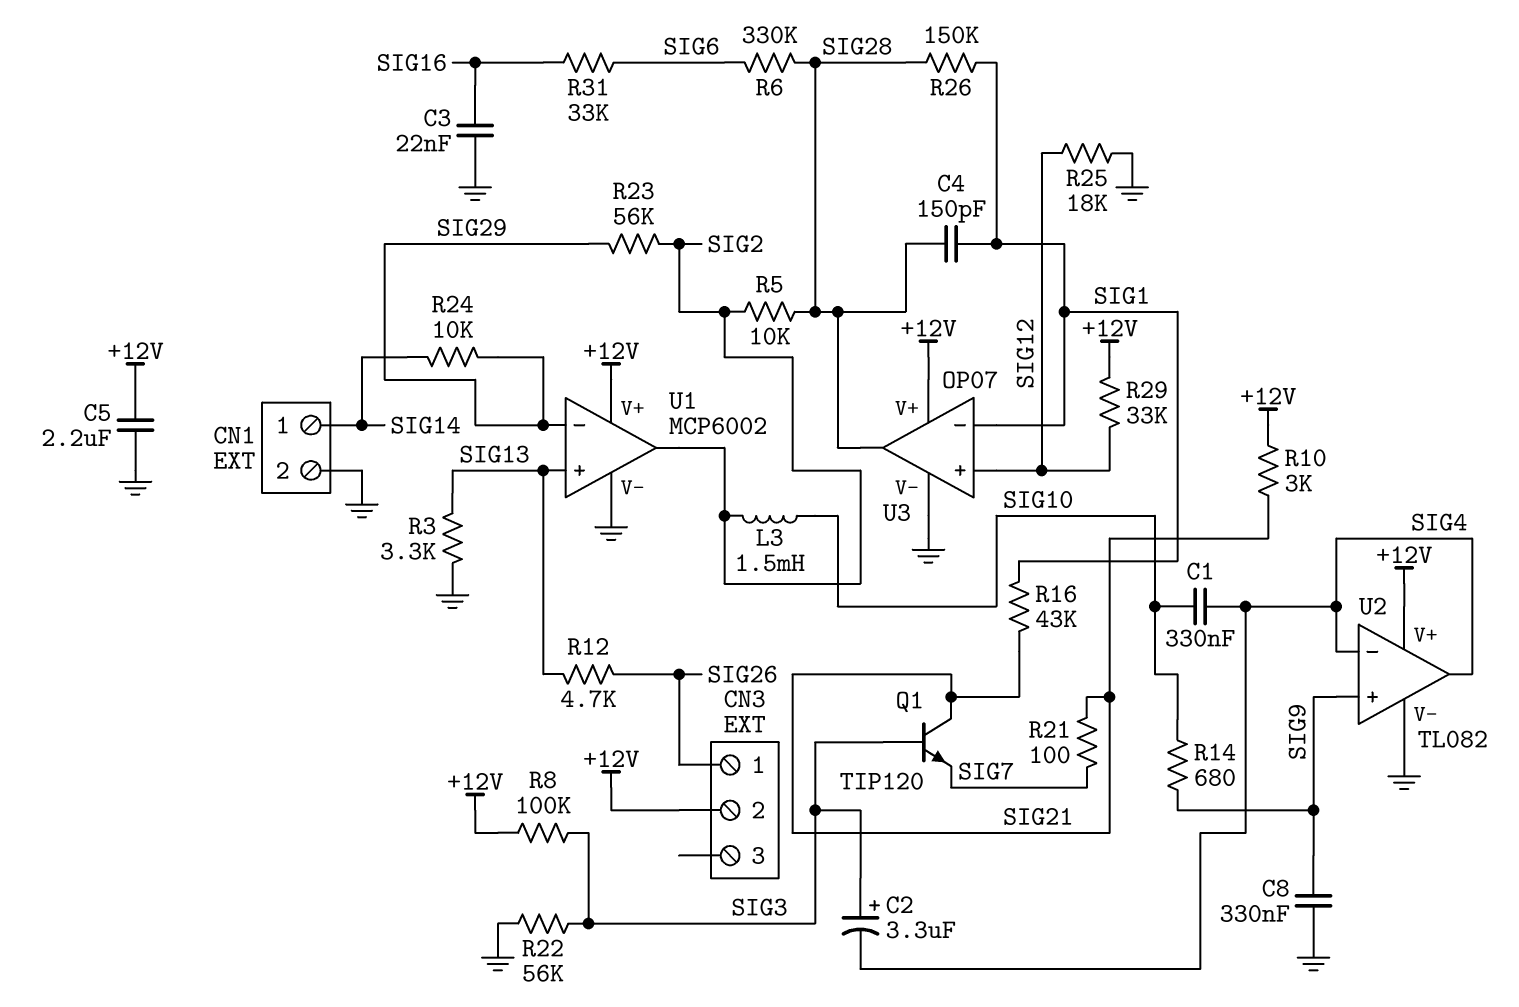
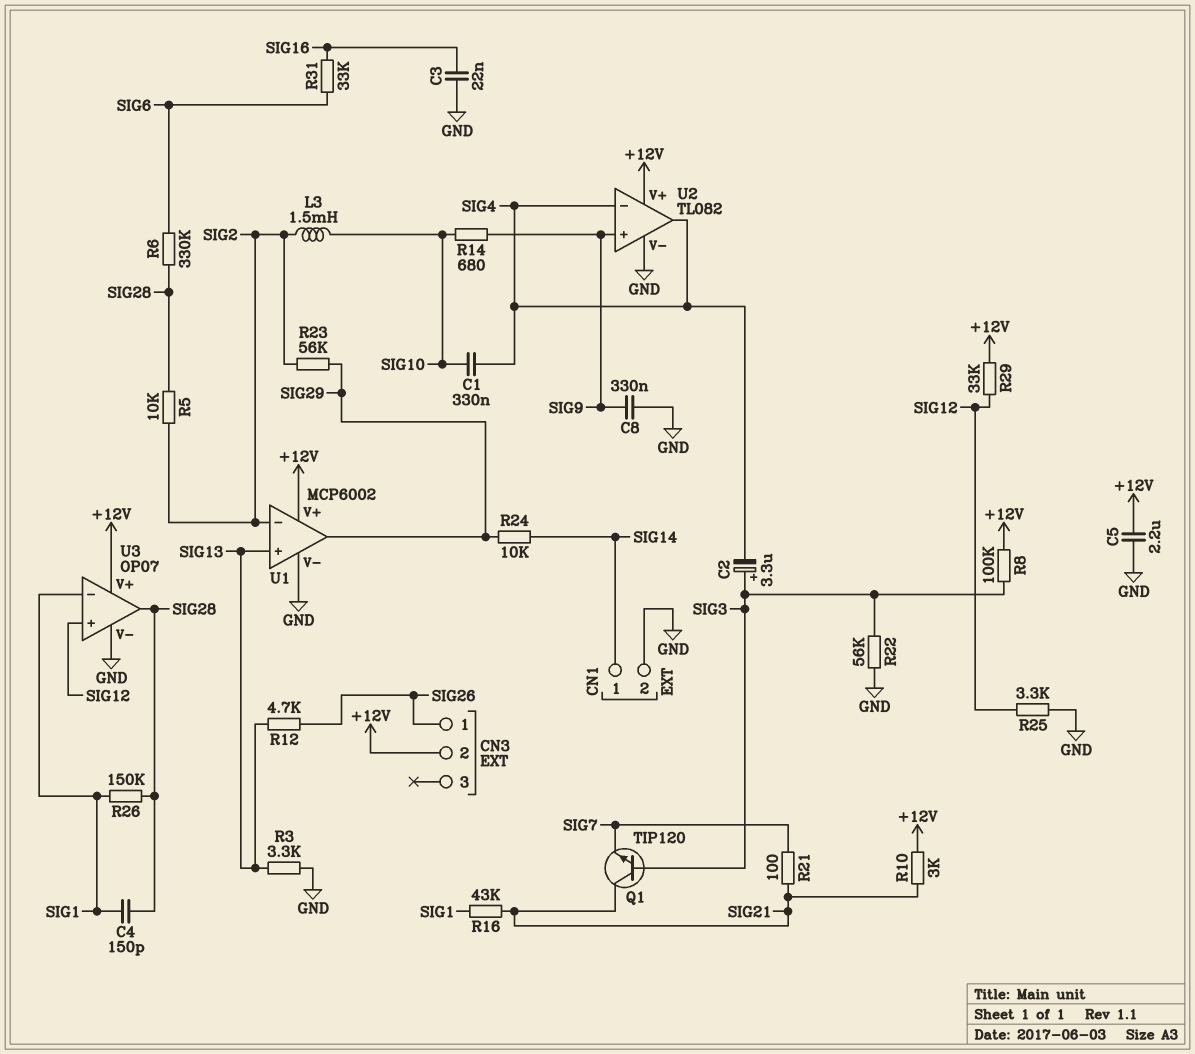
R25: 18k (GND, SIG12) -> 3.3k (GND, SIG12)
U1 pin in-: SIG29 -> SIG2
U1 pin out: SIG2 -> SIG29

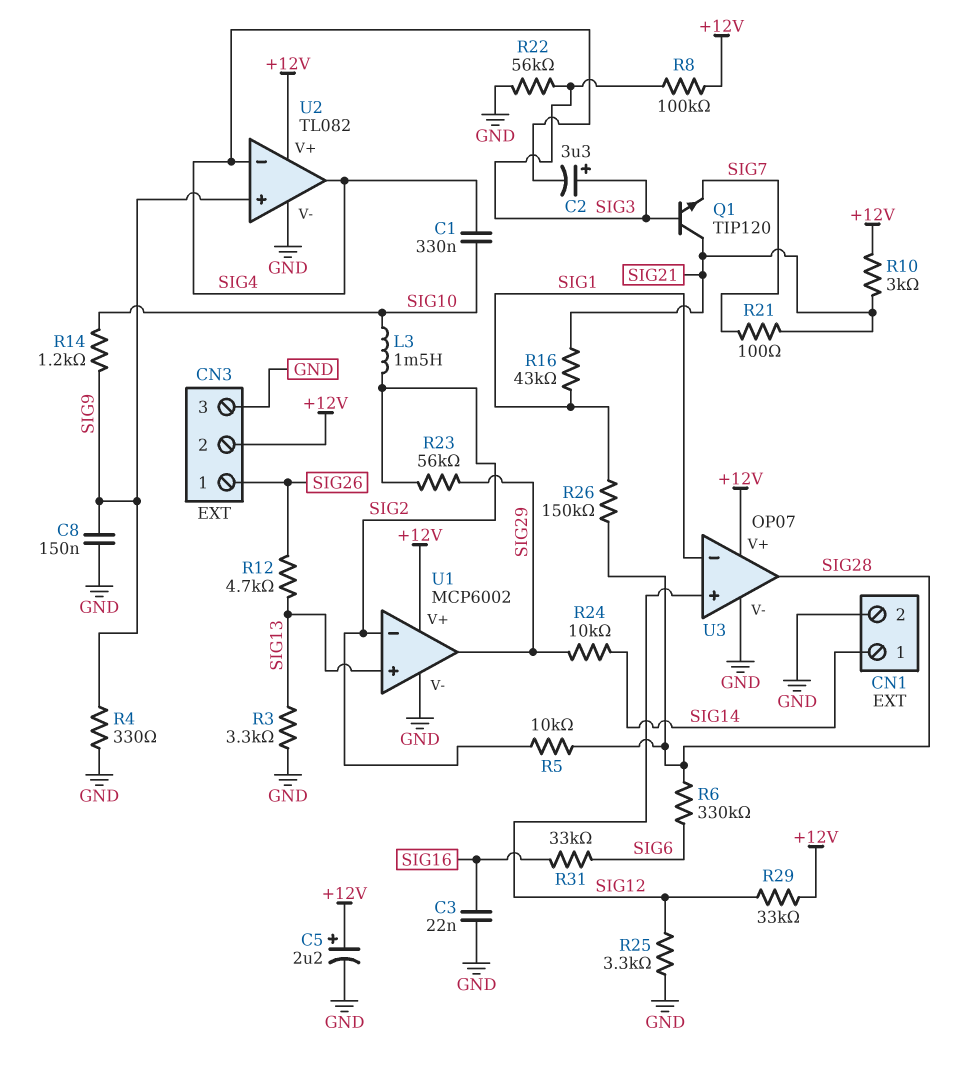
C4: 150pF (SIG1, SIG28) -> none
C5: 2.2uF (+12V, GND) -> 2.2uF (plus +12V, minus GND)
C8: 330nF (GND, SIG9) -> 150nF (GND, SIG9)
CN3 pin 3: none -> GND
R4: none -> 330 (GND, SIG9)
R14: 680 (SIG9, SIG10) -> 1.2k (SIG9, SIG10)

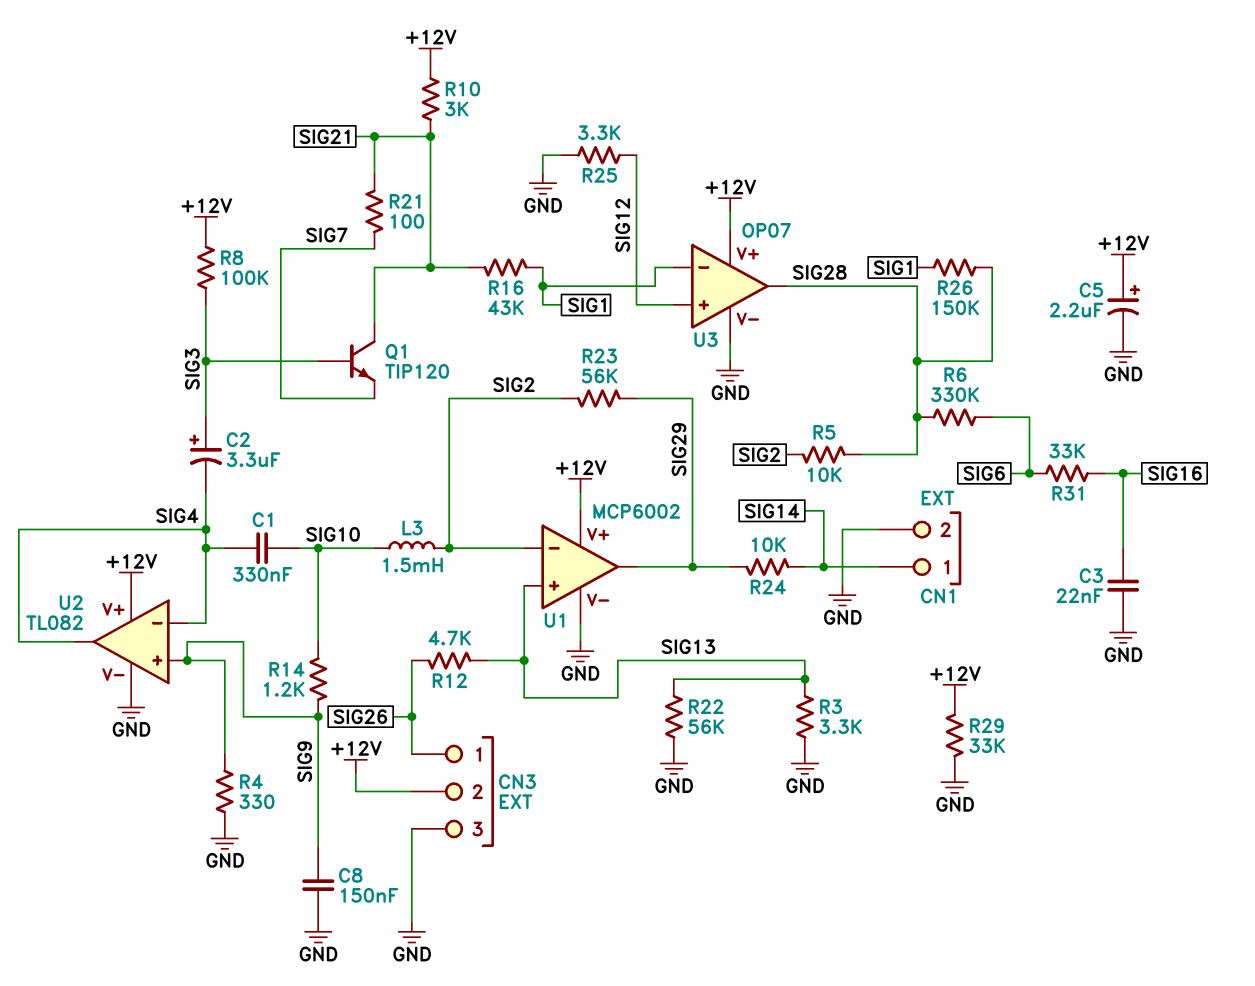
R22: 56k (GND, SIG3) -> 56k (GND, SIG13)
R29: 33k (+12V, SIG12) -> 33k (+12V, GND)

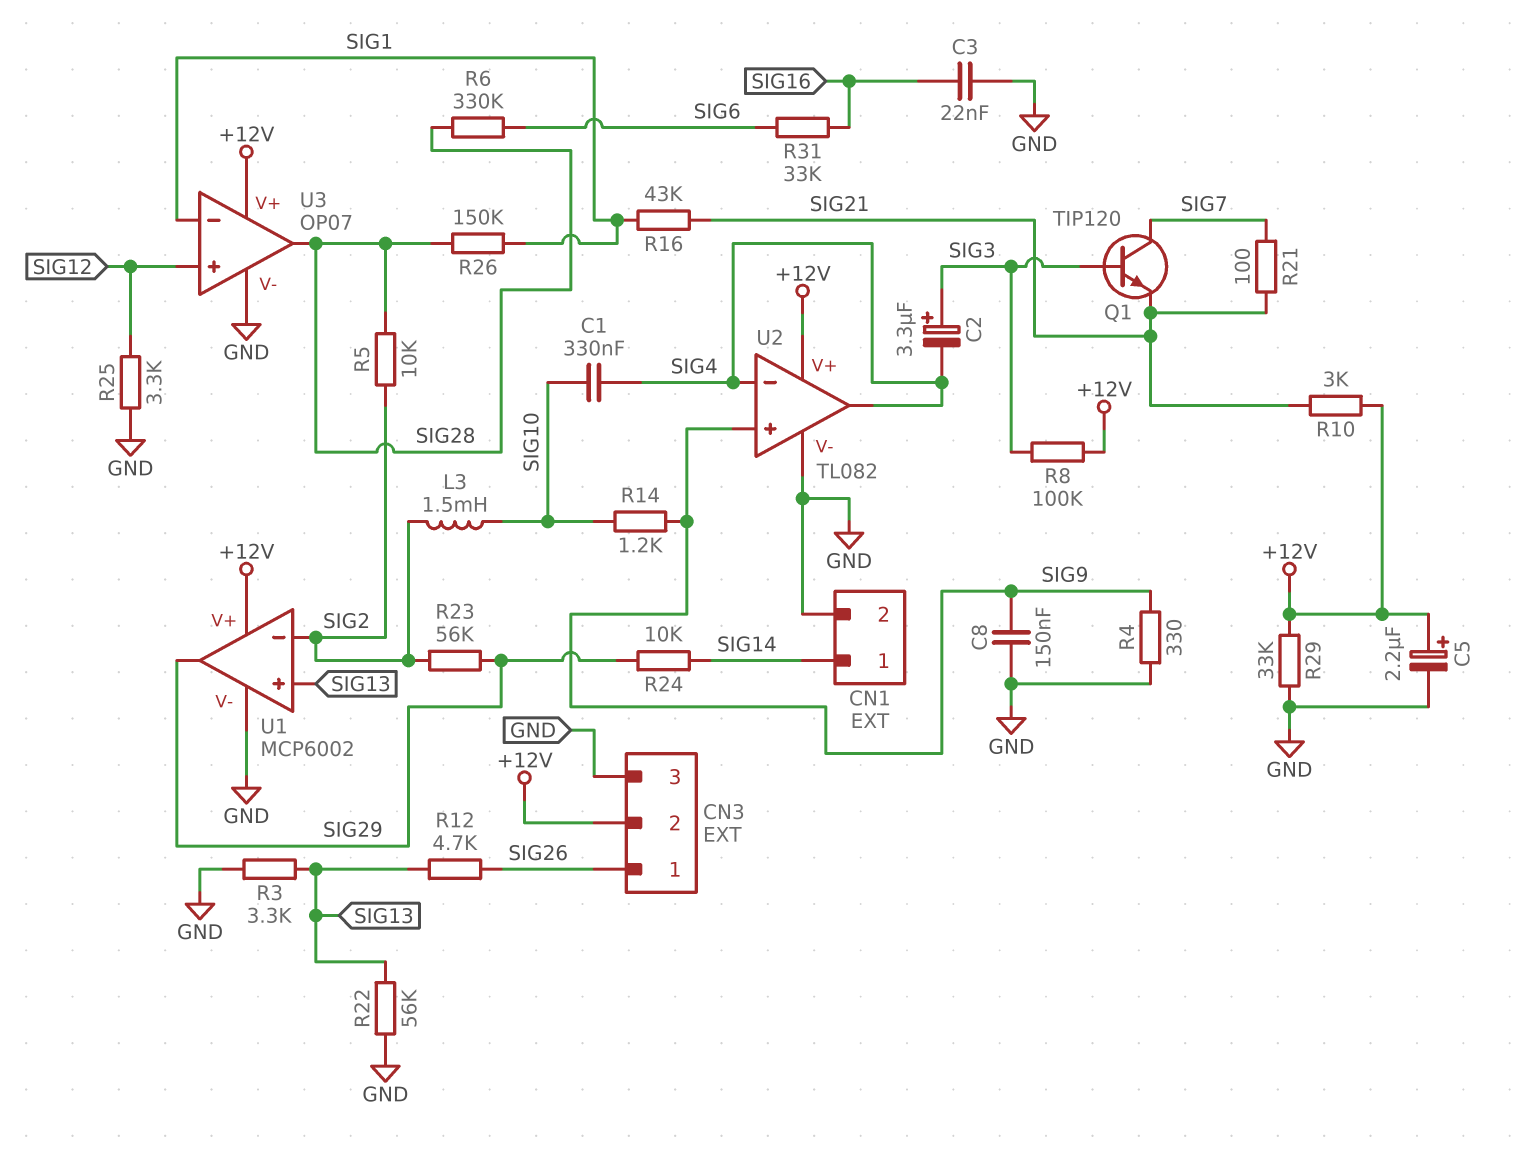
Q1: NPN TIP120 (B SIG3, C SIG21, E SIG7) -> NPN TIP120 (B SIG3, C SIG7, E SIG21)

